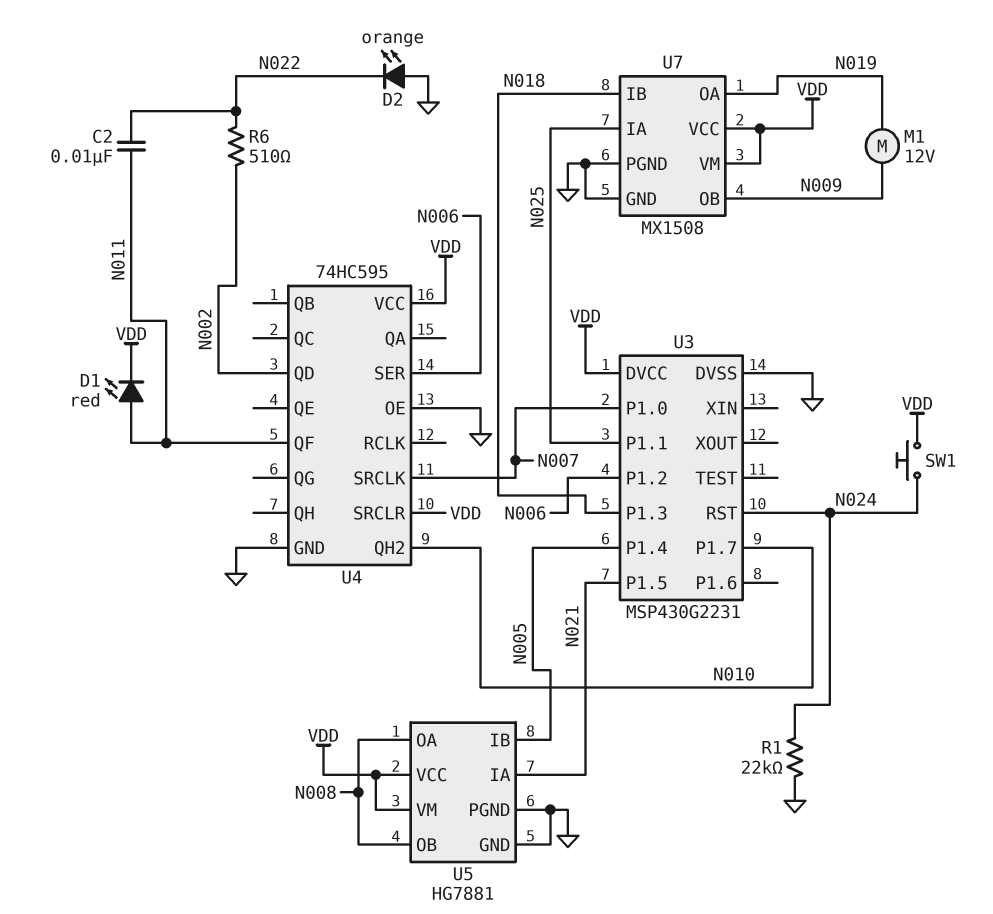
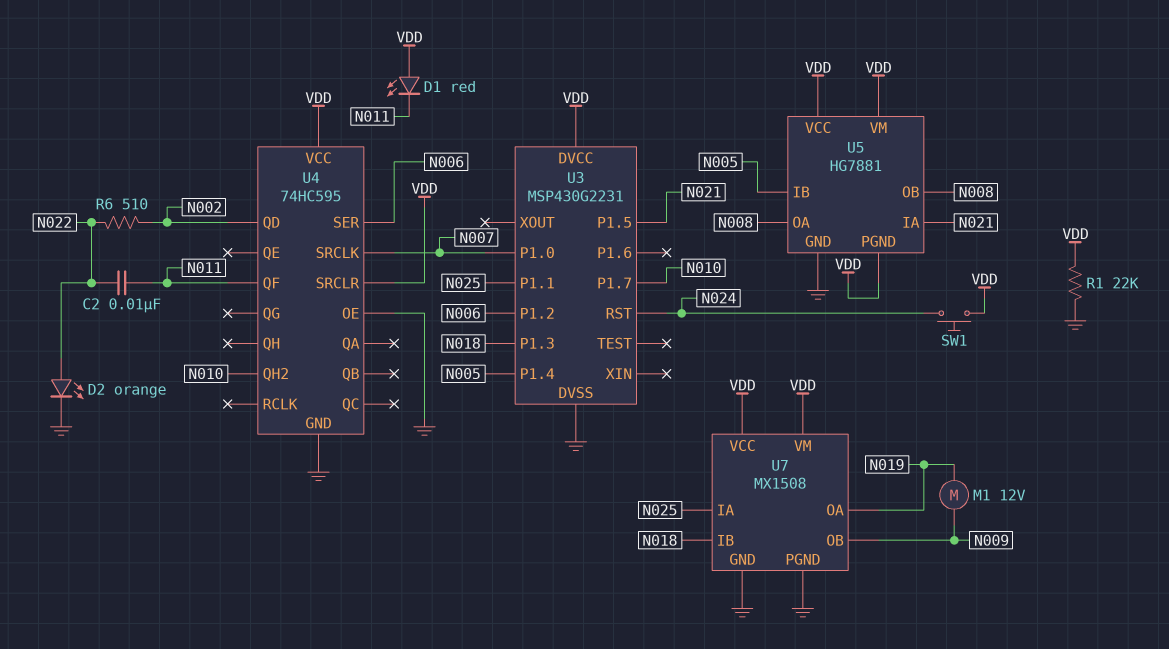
D1: LED red (A N011, K VDD) -> LED red (A VDD, K N011)
D2: LED orange (A GND, K N022) -> LED orange (A N022, K GND)
R1: 22k (GND, N024) -> 22k (GND, VDD)
U5 pin PGND: GND -> VDD

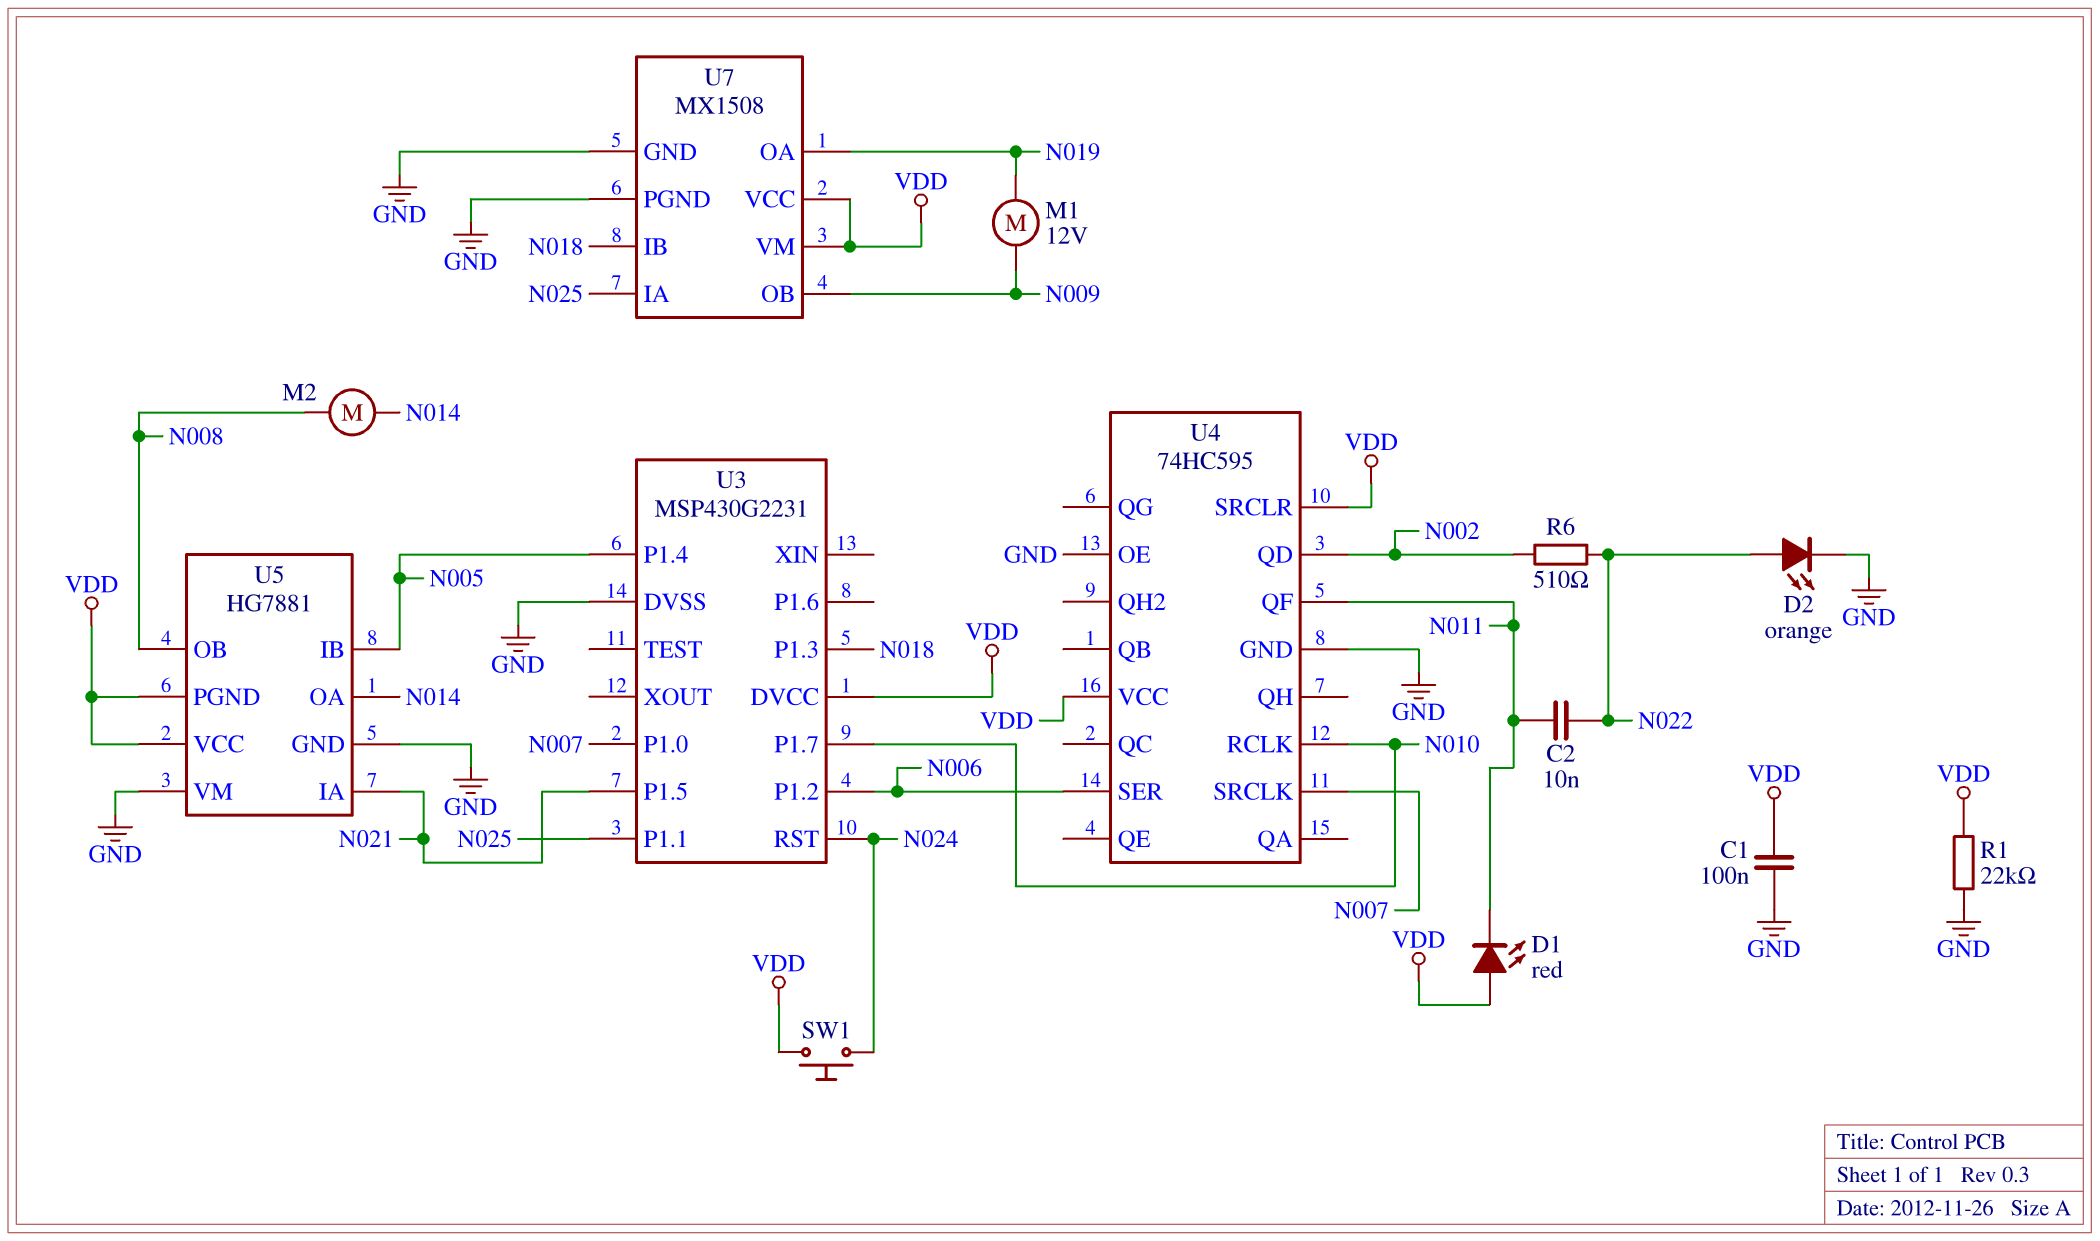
C1: none -> 100nF (GND, VDD)
M2: none -> motor (N008, N014)
U4 pin QH2: N010 -> none
U4 pin RCLK: none -> N010
U5 pin OA: N008 -> N014
U5 pin VM: VDD -> GND

